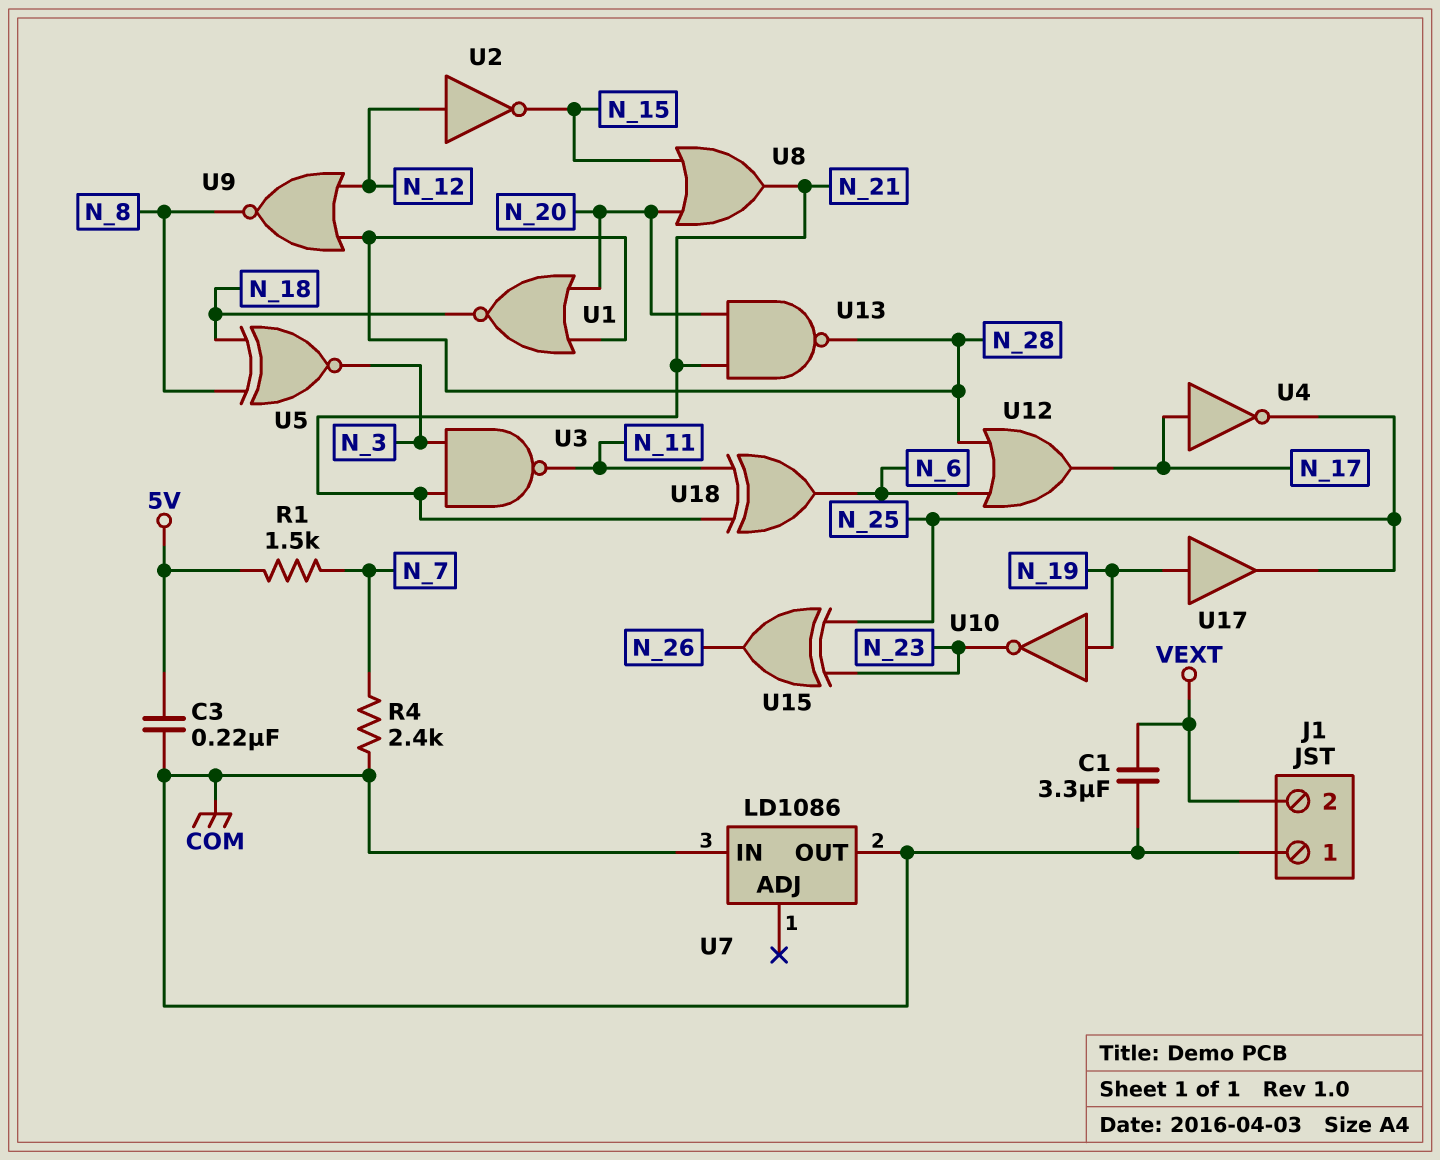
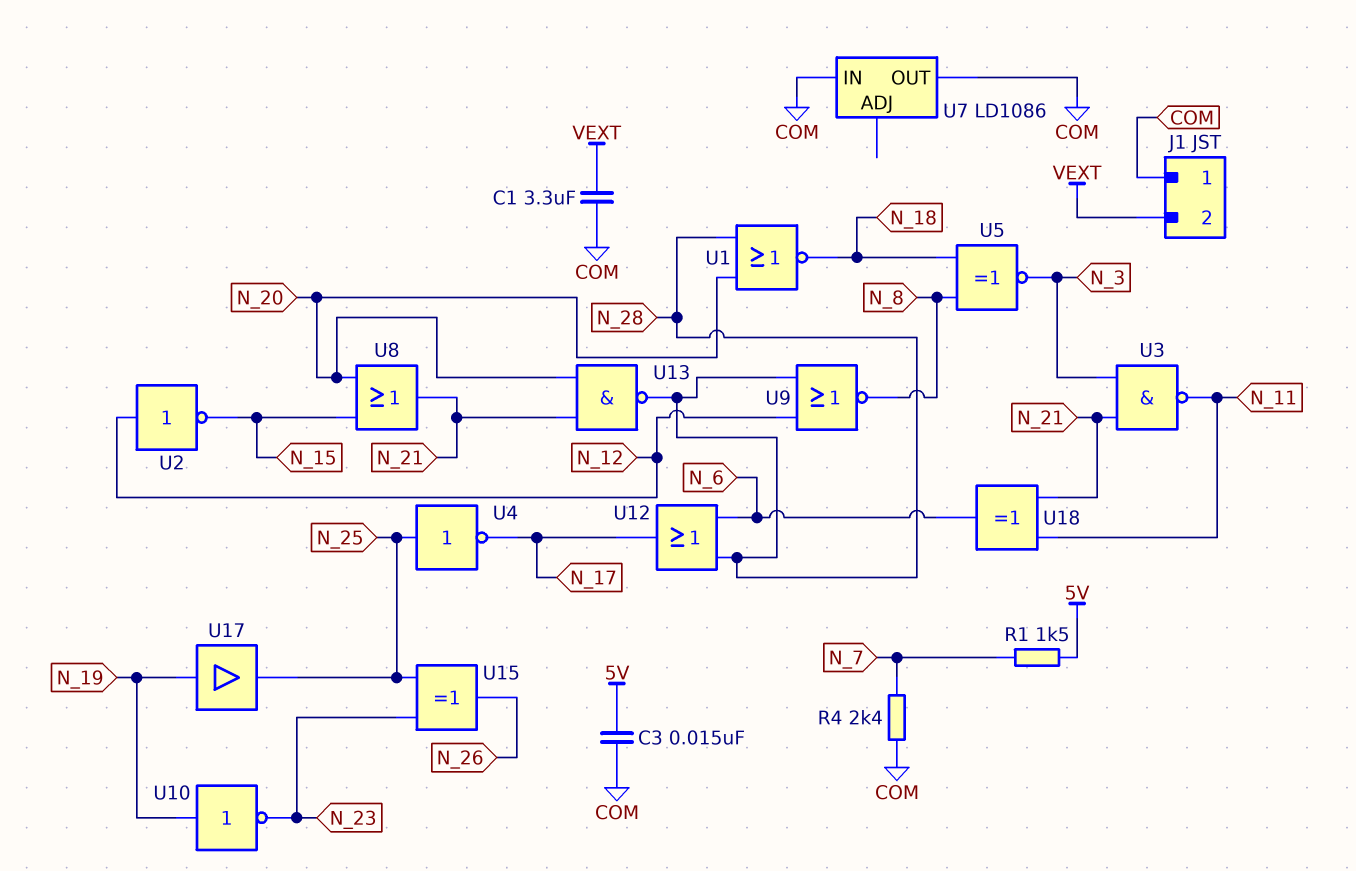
C3: 220nF (5V, COM) -> 15nF (5V, COM)
U4: NOT (in N_17, out N_25) -> NOT (in N_25, out N_17)

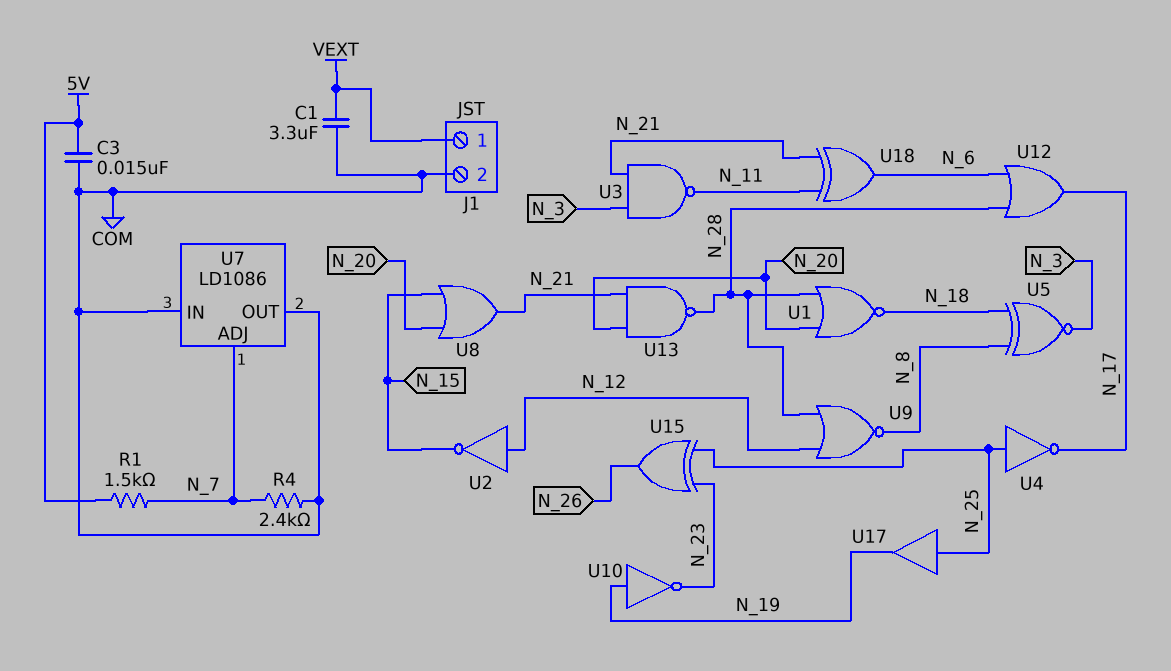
J1 pin 1: COM -> VEXT
J1 pin 2: VEXT -> COM
U7 pin ADJ: none -> N_7
U17: buffer (in N_19, out N_25) -> buffer (in N_25, out N_19)

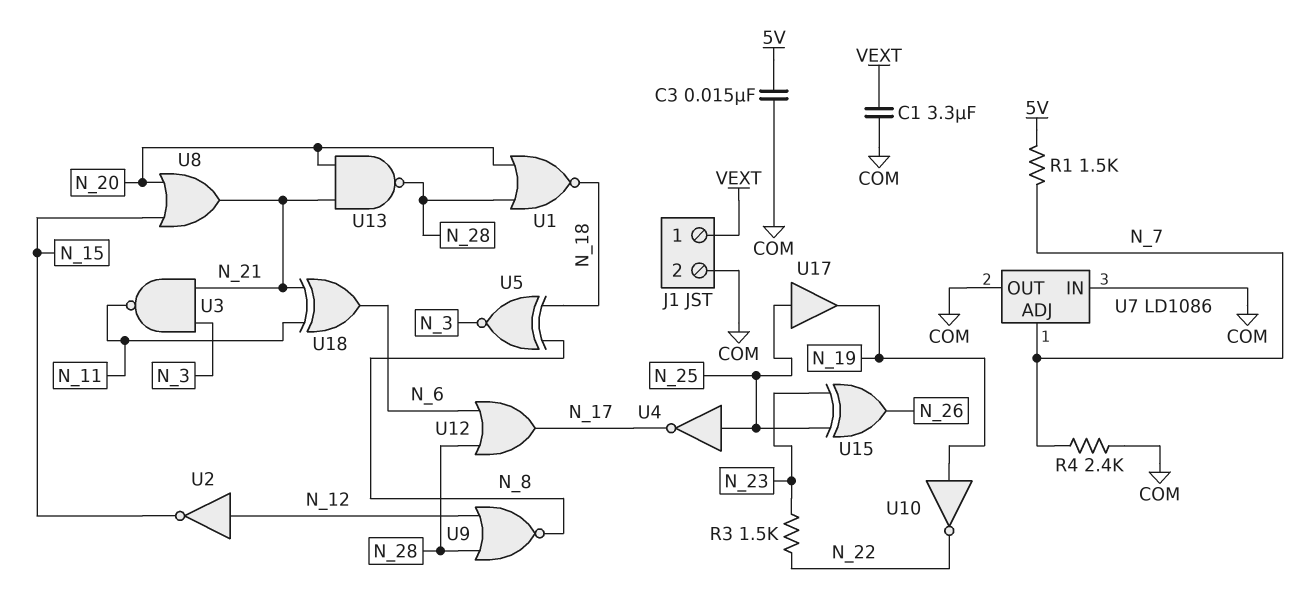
R3: none -> 1.5k (N_22, N_23)
U10: NOT (in N_19, out N_23) -> NOT (in N_19, out N_22)

